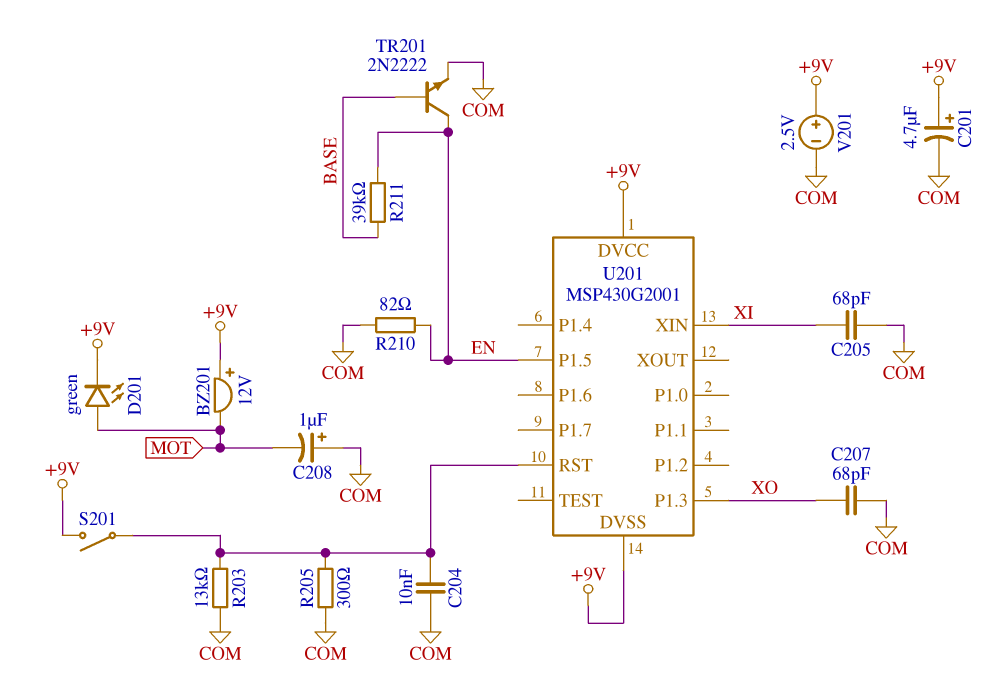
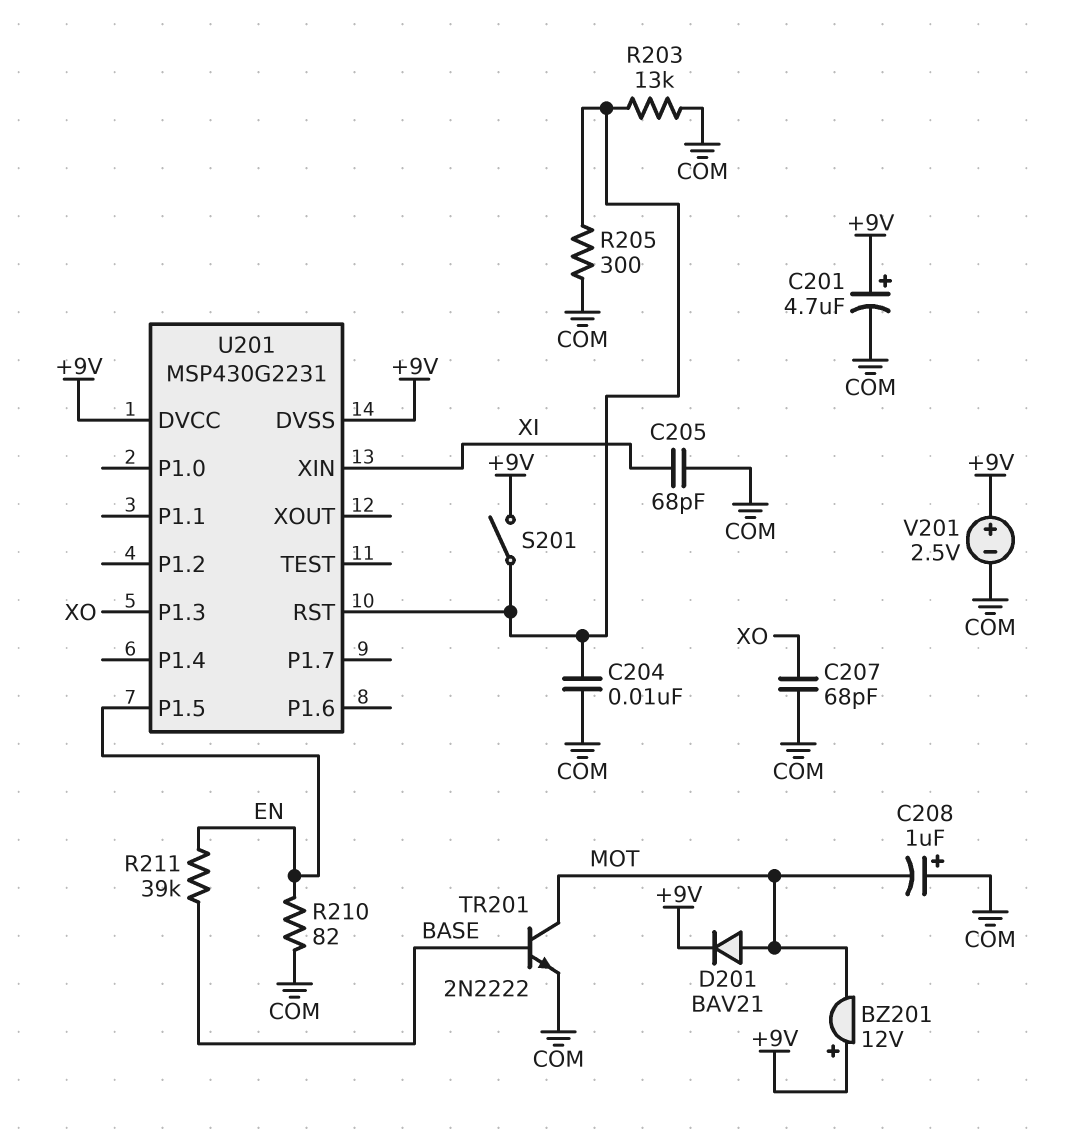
D201: LED green (A MOT, K +9V) -> diode BAV21 (A MOT, K +9V)
TR201: NPN 2N2222 (B BASE, C EN, E COM) -> NPN 2N2222 (B BASE, C MOT, E COM)
U201: MSP430G2001 -> MSP430G2231

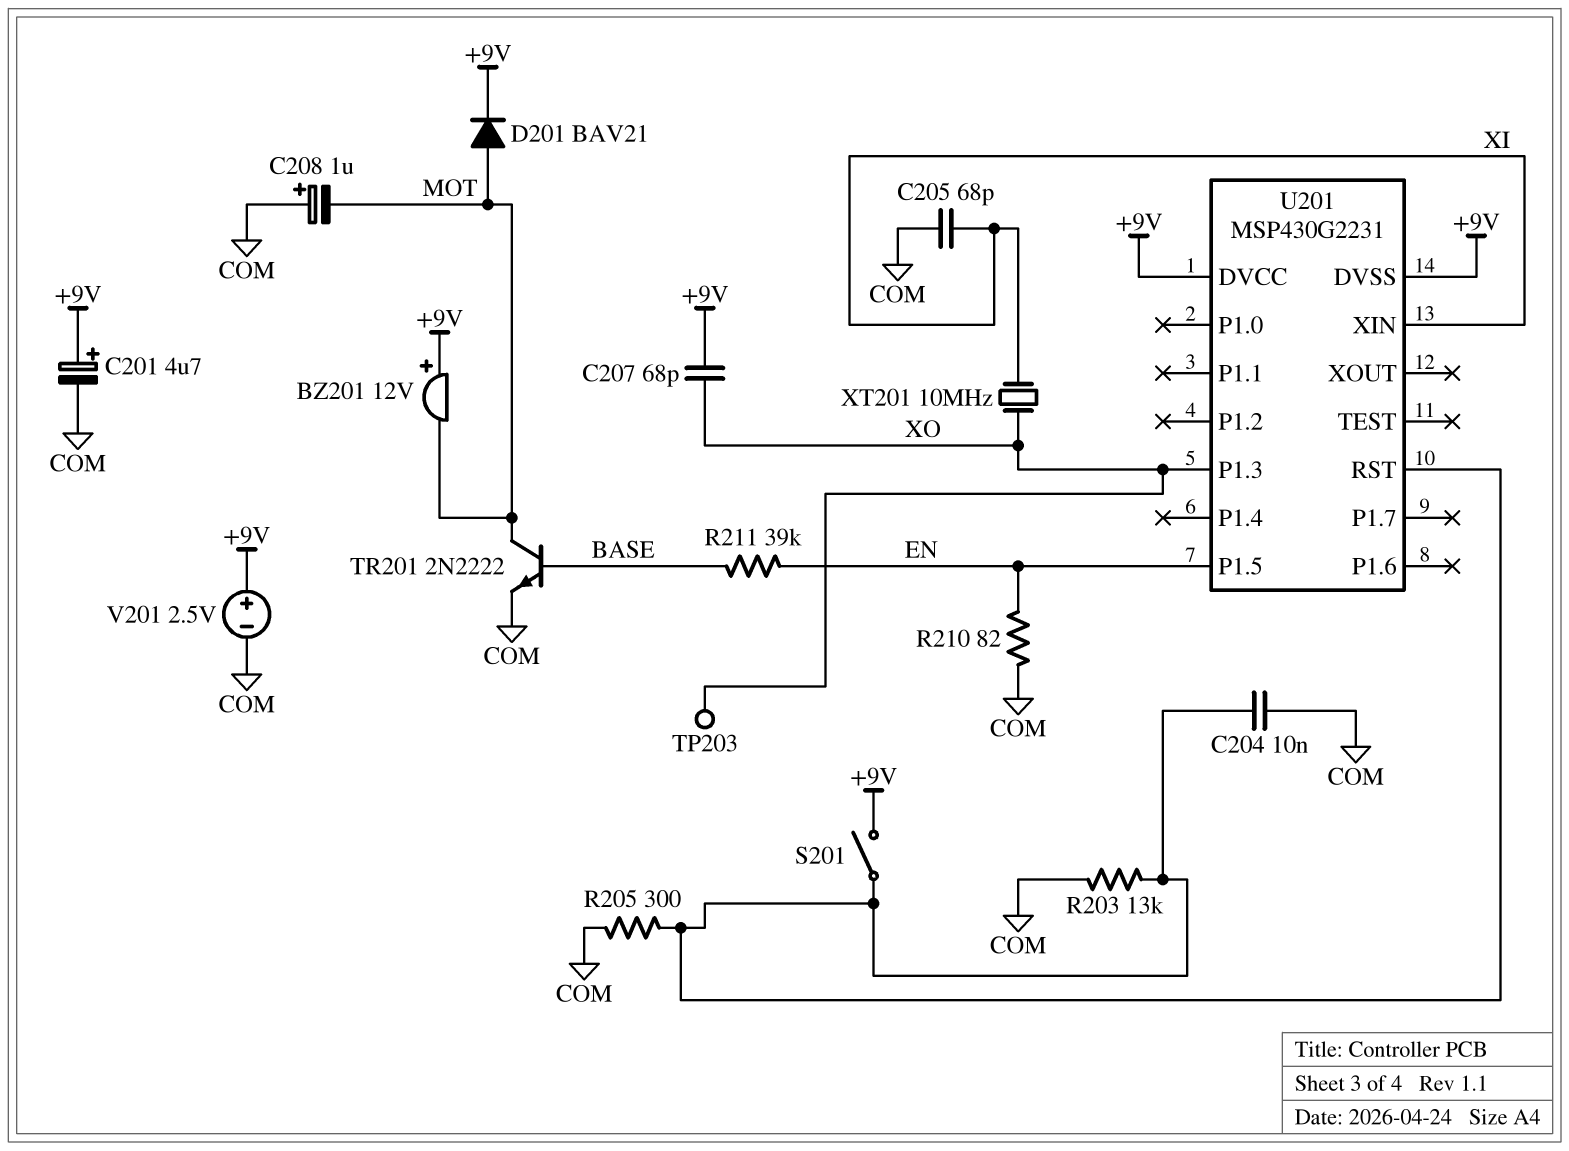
C207: 68pF (COM, XO) -> 68pF (+9V, XO)
TP203: none -> test point (XO)
XT201: none -> 10MHz (XI, XO)

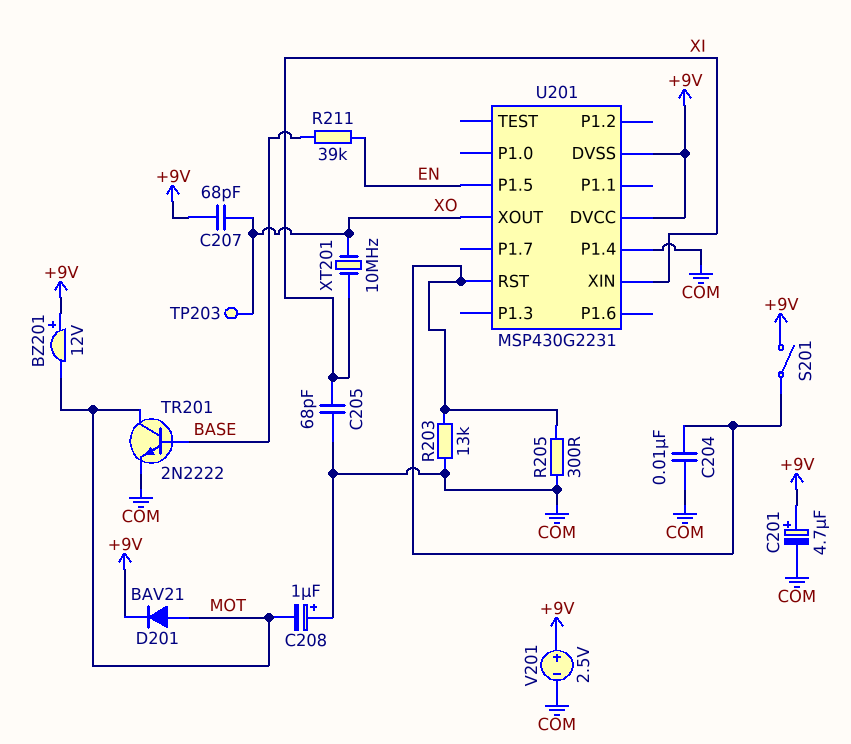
R210: 82 (COM, EN) -> none
U201 pin P1.3: XO -> none
U201 pin P1.4: none -> COM
U201 pin XOUT: none -> XO

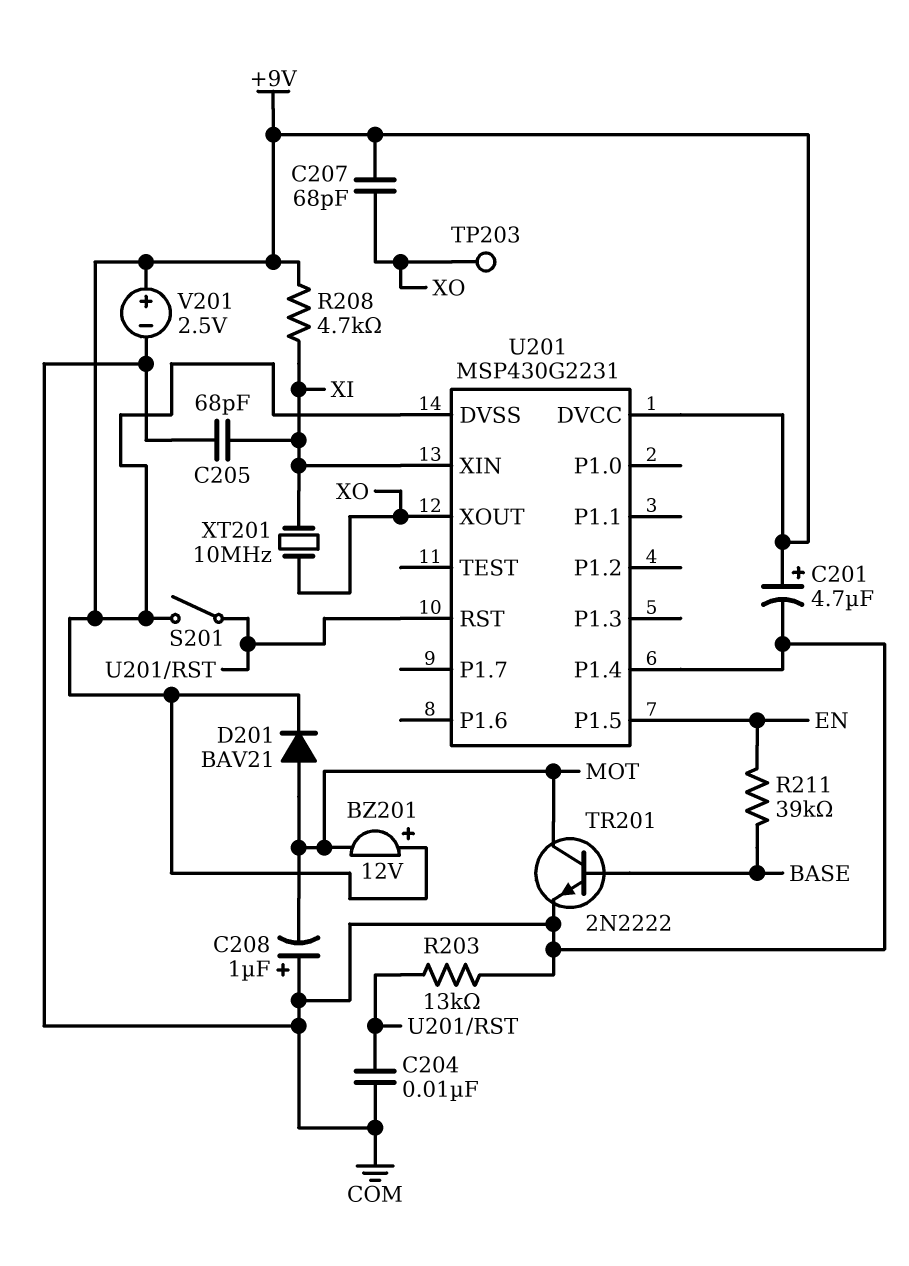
R205: 300 (COM, U201/RST) -> none
R208: none -> 4.7k (+9V, XI)

